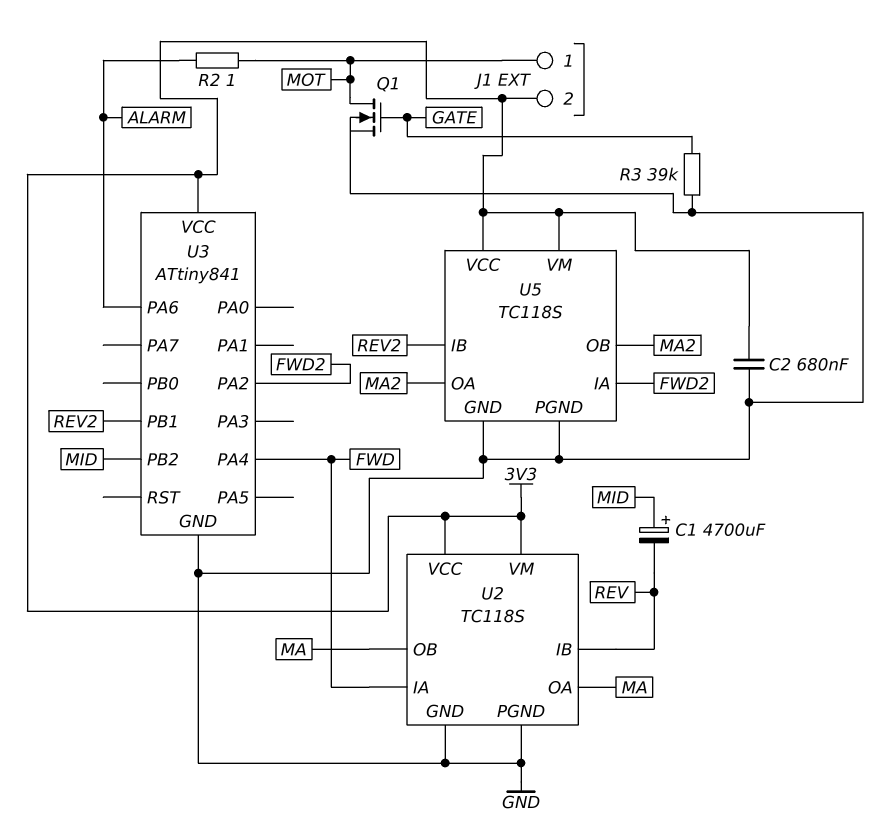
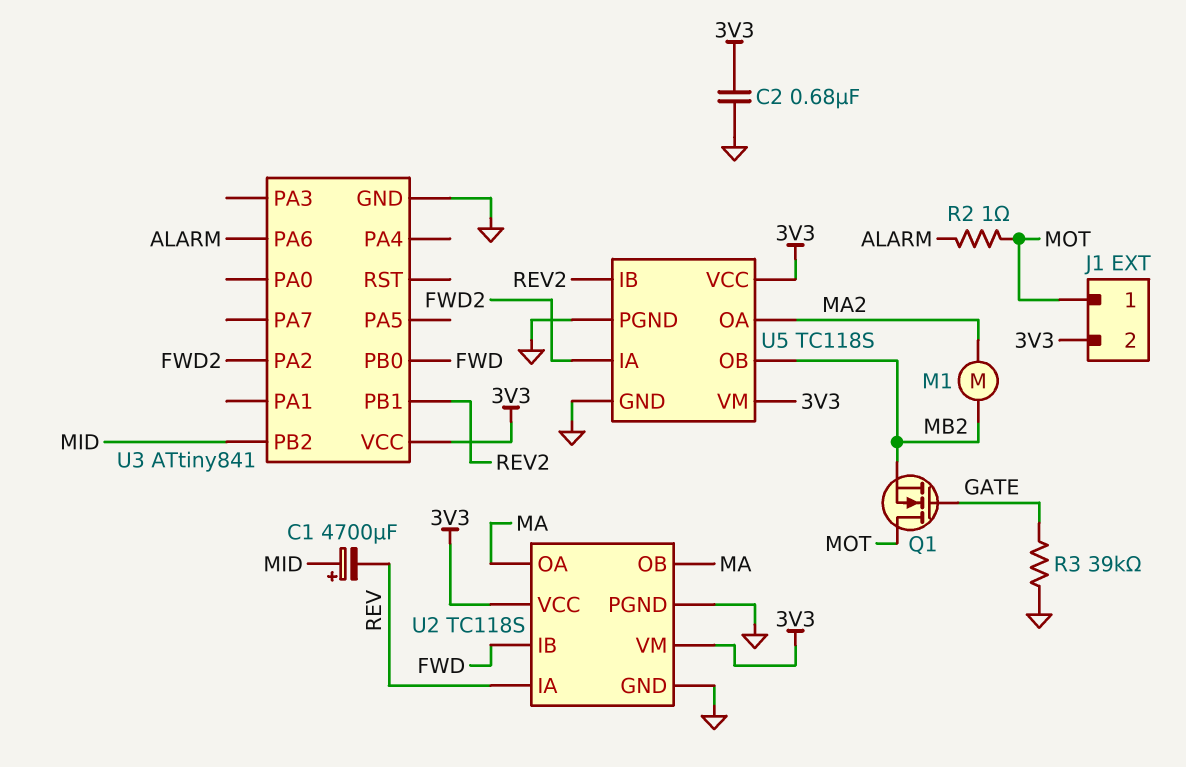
M1: none -> motor (MA2, MB2)
Q1: NMOS (G GATE, D MOT, S GND) -> NMOS (G GATE, D MOT, S MB2)
U2 pin IA: FWD -> REV
U2 pin IB: REV -> FWD
U3 pin PA4: FWD -> none
U3 pin PB0: none -> FWD
U5 pin OB: MA2 -> MB2

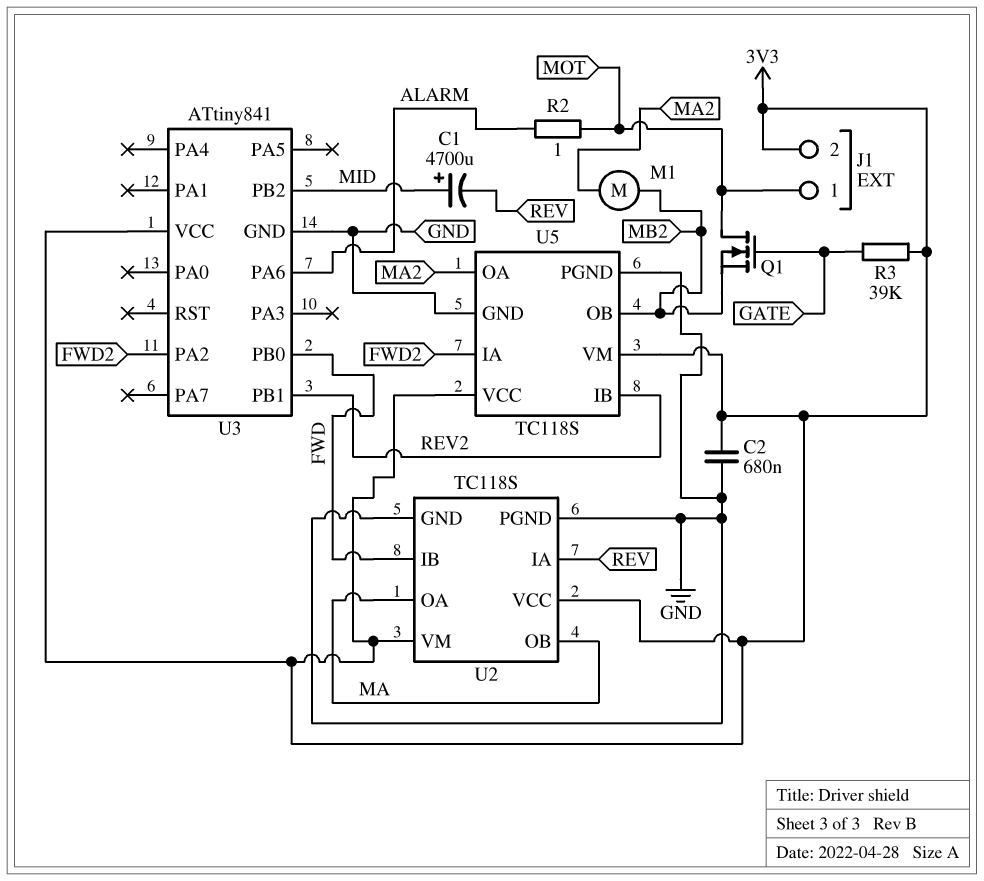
R3: 39k (GATE, GND) -> 39k (3V3, GATE)

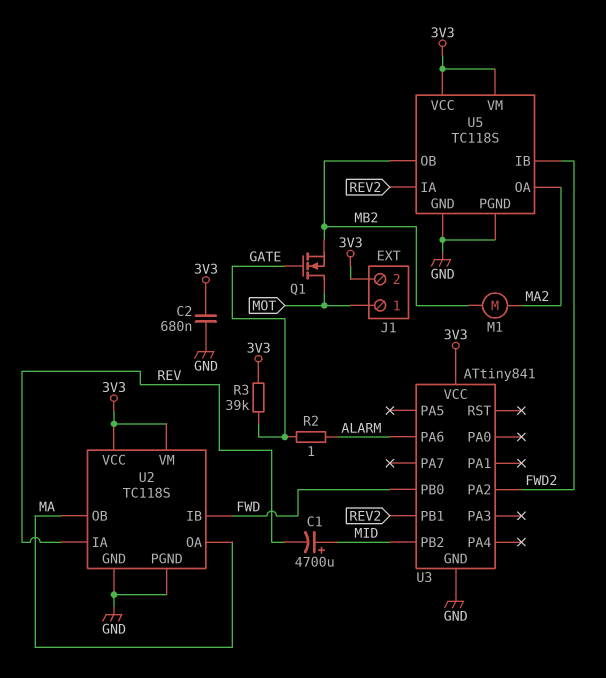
R2: 1 (ALARM, MOT) -> 1 (ALARM, GATE)
U5 pin IA: FWD2 -> REV2
U5 pin IB: REV2 -> FWD2

